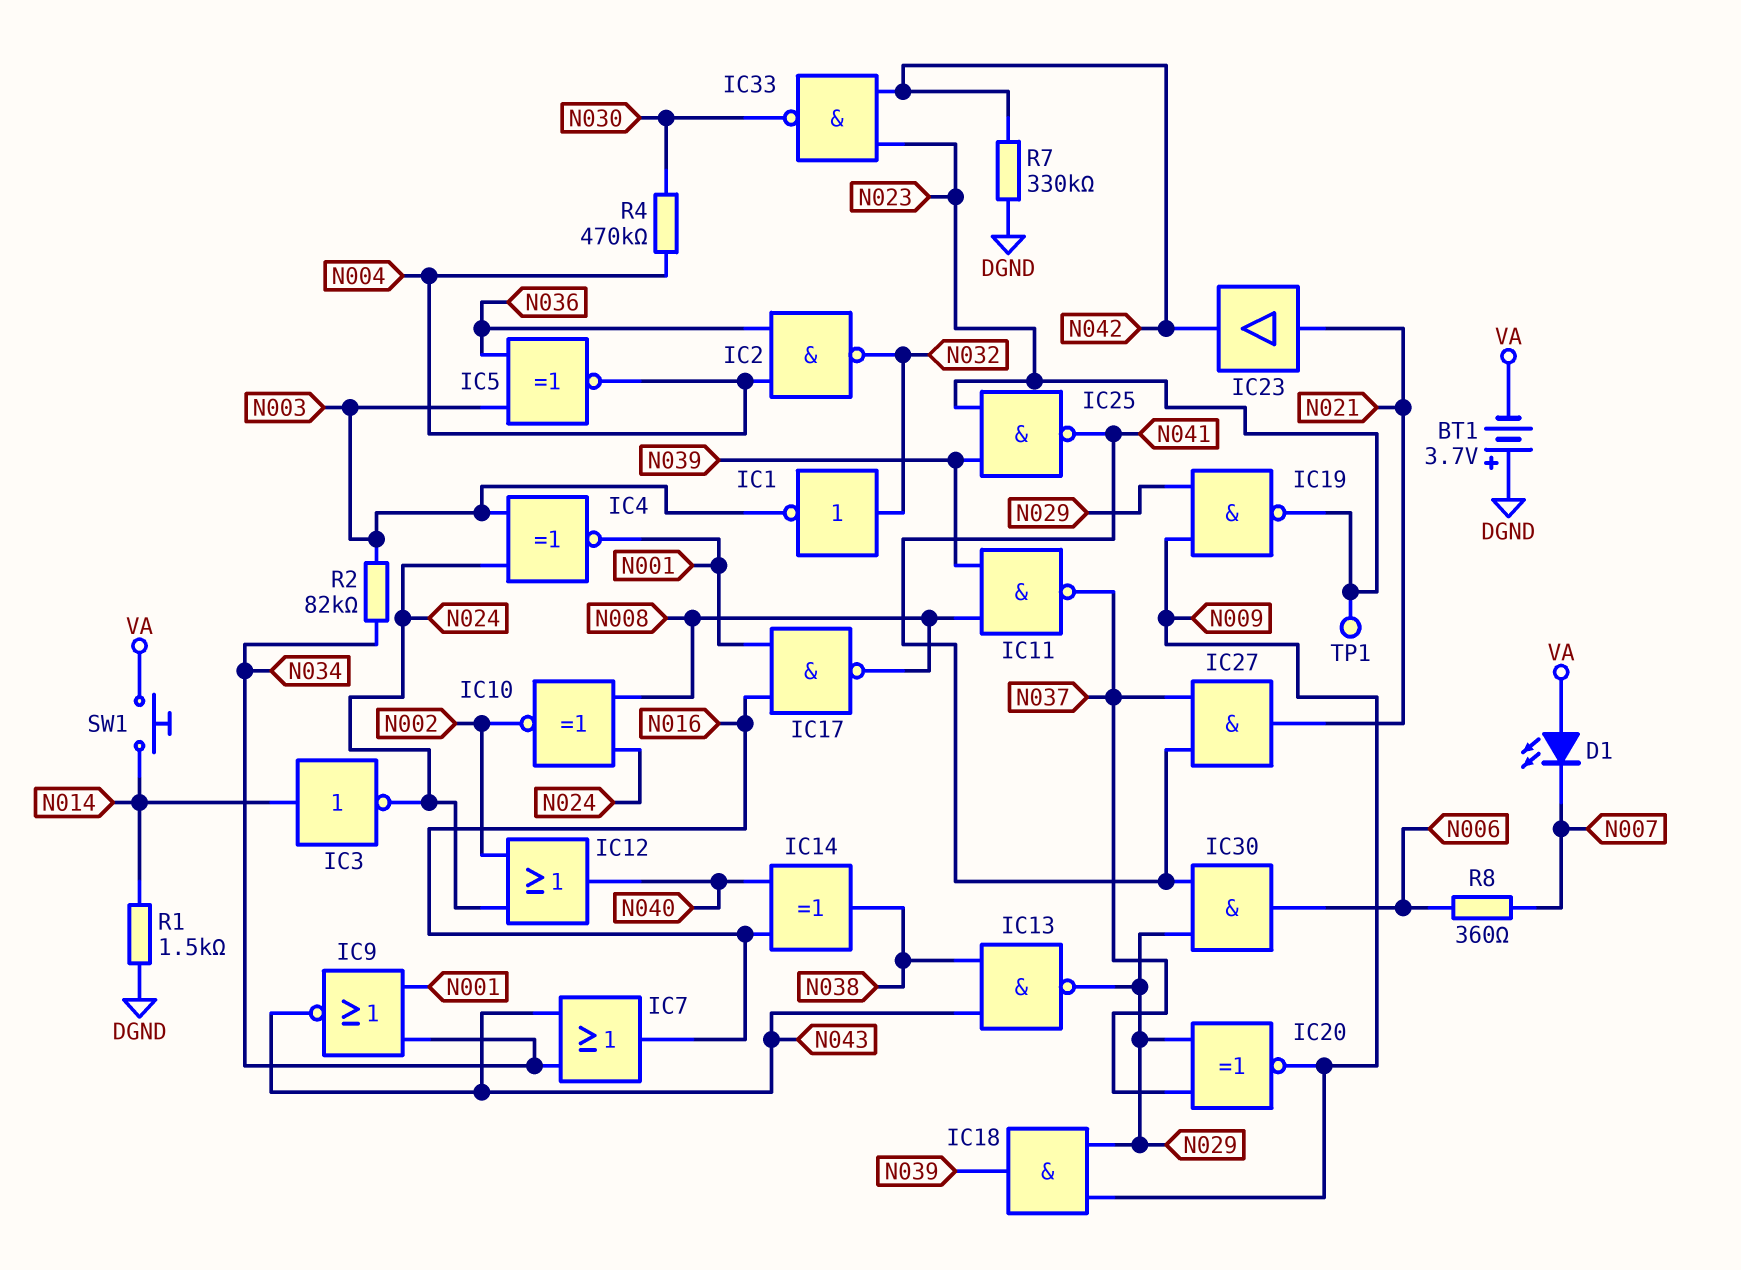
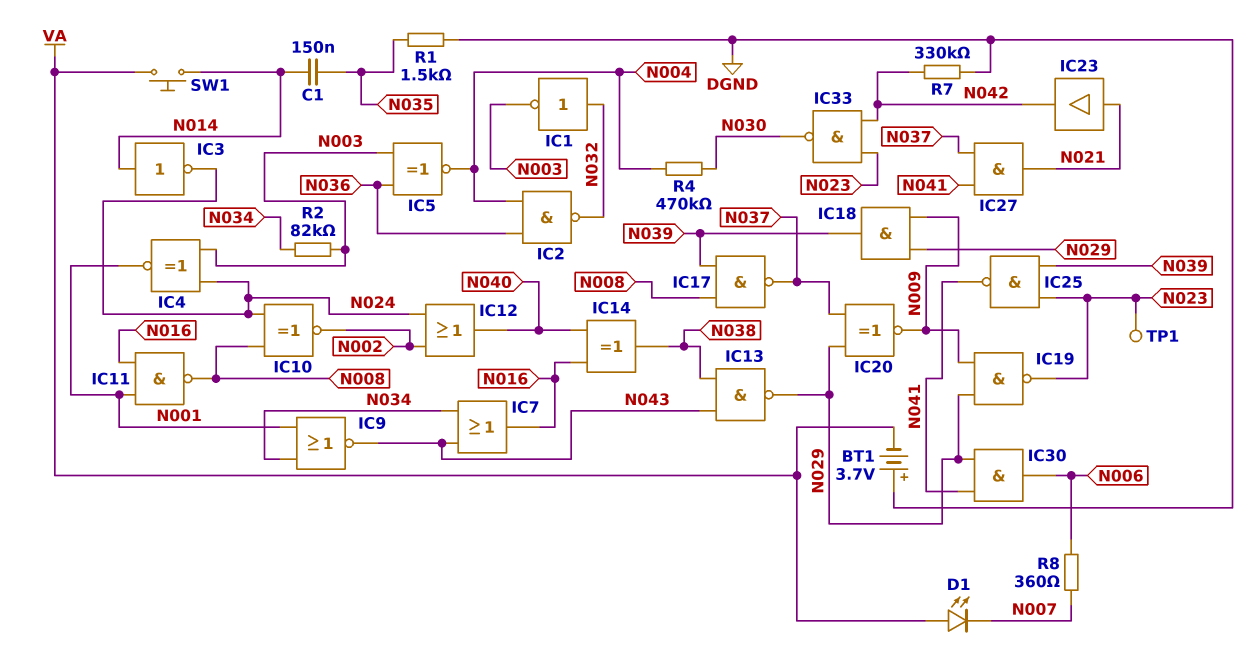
C1: none -> 150nF (N014, N035)
IC11: NAND (in N008, in N039, out N037) -> NAND (in N001, in N016, out N008)
IC17: NAND (in N001, in N016, out N008) -> NAND (in N008, in N039, out N037)
R1: 1.5k (DGND, N014) -> 1.5k (DGND, N035)

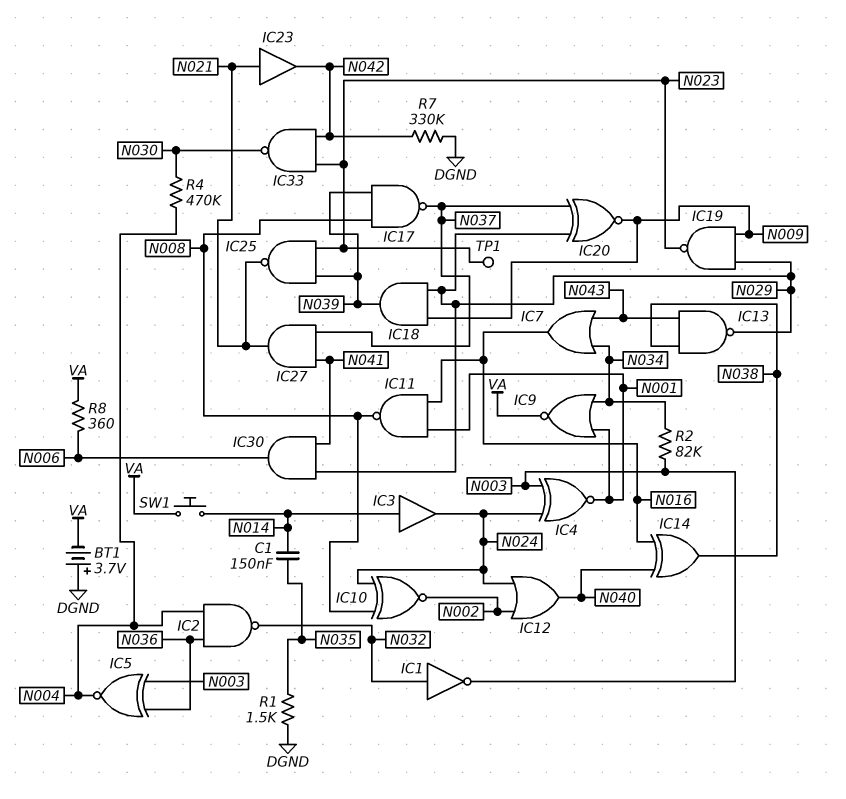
D1: LED (A VA, K N007) -> none
IC3: NOT (in N014, out N024) -> buffer (in N014, out N024)
IC9: NOR (in N001, in N034, out N043) -> NOR (in N001, in N034, out VA)
IC25: NAND (in N023, in N039, out N041) -> NAND (in N023, in N039, out N021)
R8: 360 (N006, N007) -> 360 (N006, VA)

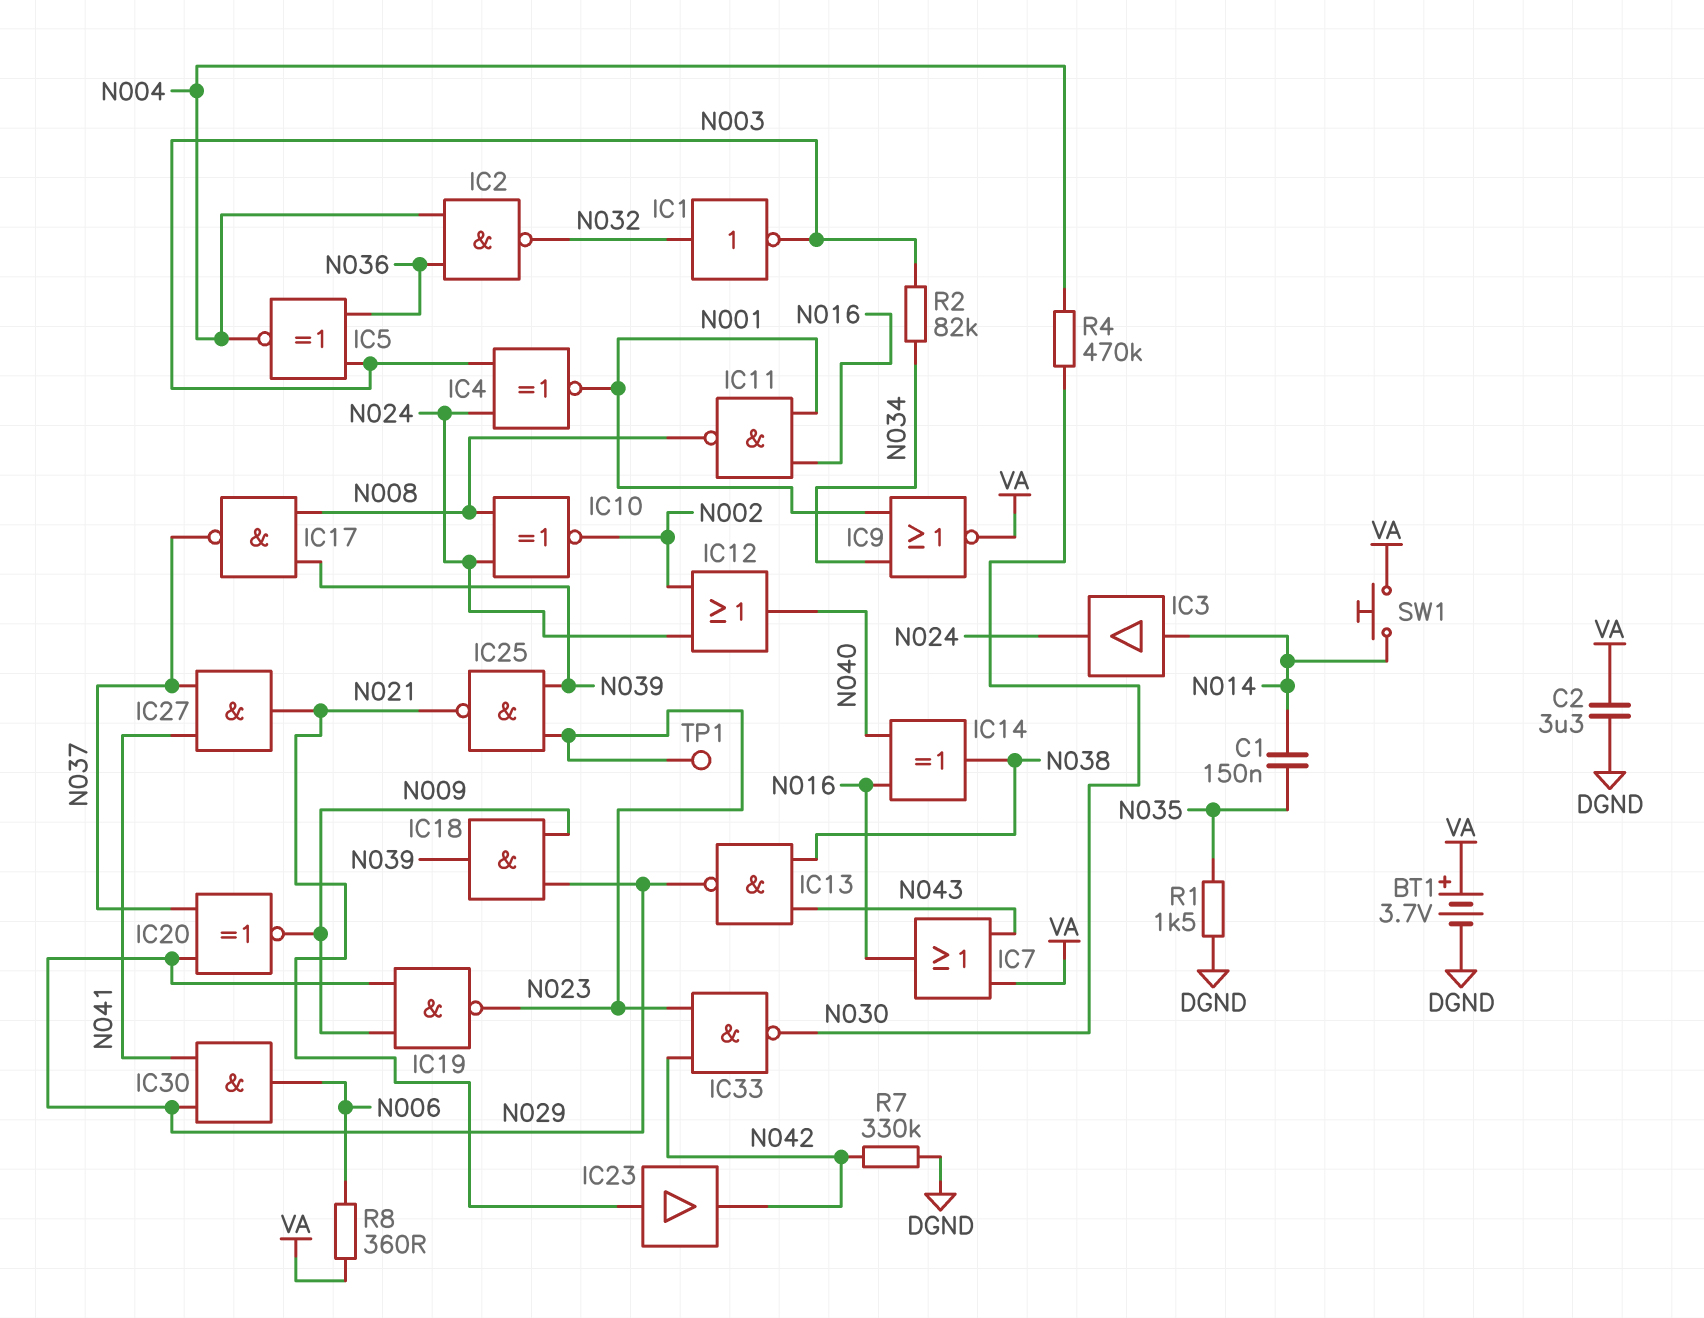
BT1: 3.7V (plus DGND, minus VA) -> 3.7V (plus VA, minus DGND)
C2: none -> 3.3uF (DGND, VA)
IC7: OR (in N034, in N043, out N016) -> OR (in N043, in VA, out N016)

